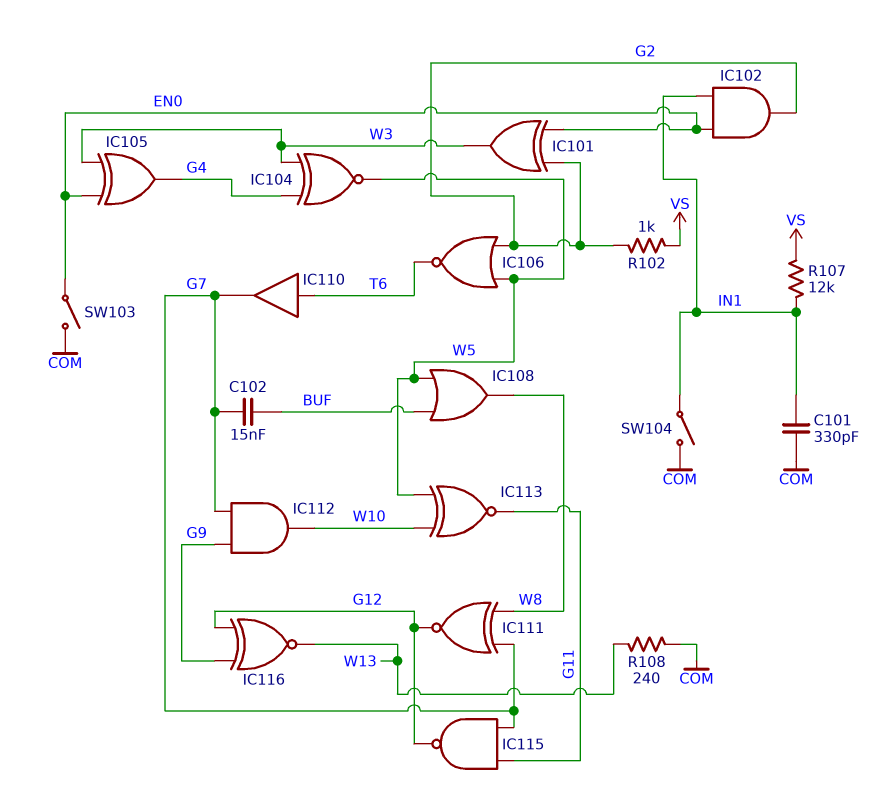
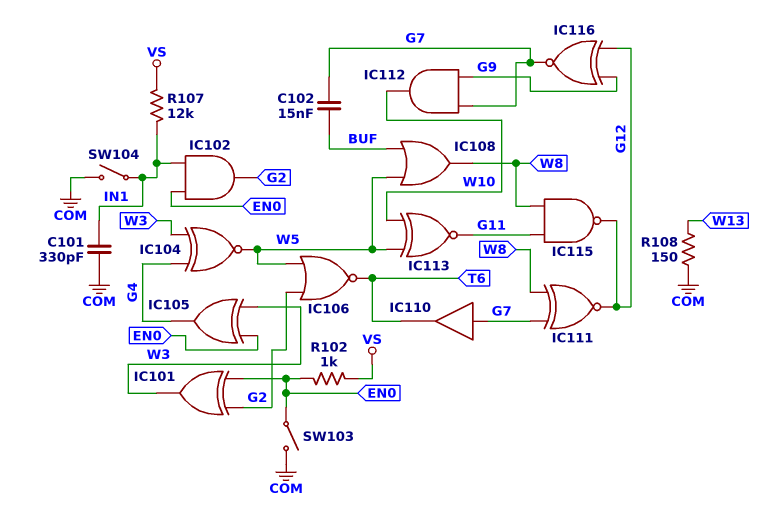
IC110: buffer (in T6, out G7) -> buffer (in G7, out T6)
IC115: NAND (in G7, in G11, out G12) -> NAND (in G11, in W8, out G12)
IC116: XNOR (in G9, in G12, out W13) -> XNOR (in G9, in G12, out G7)
R102: 1k (G2, VS) -> 1k (EN0, VS)
R108: 240 (COM, W13) -> 150 (COM, W13)

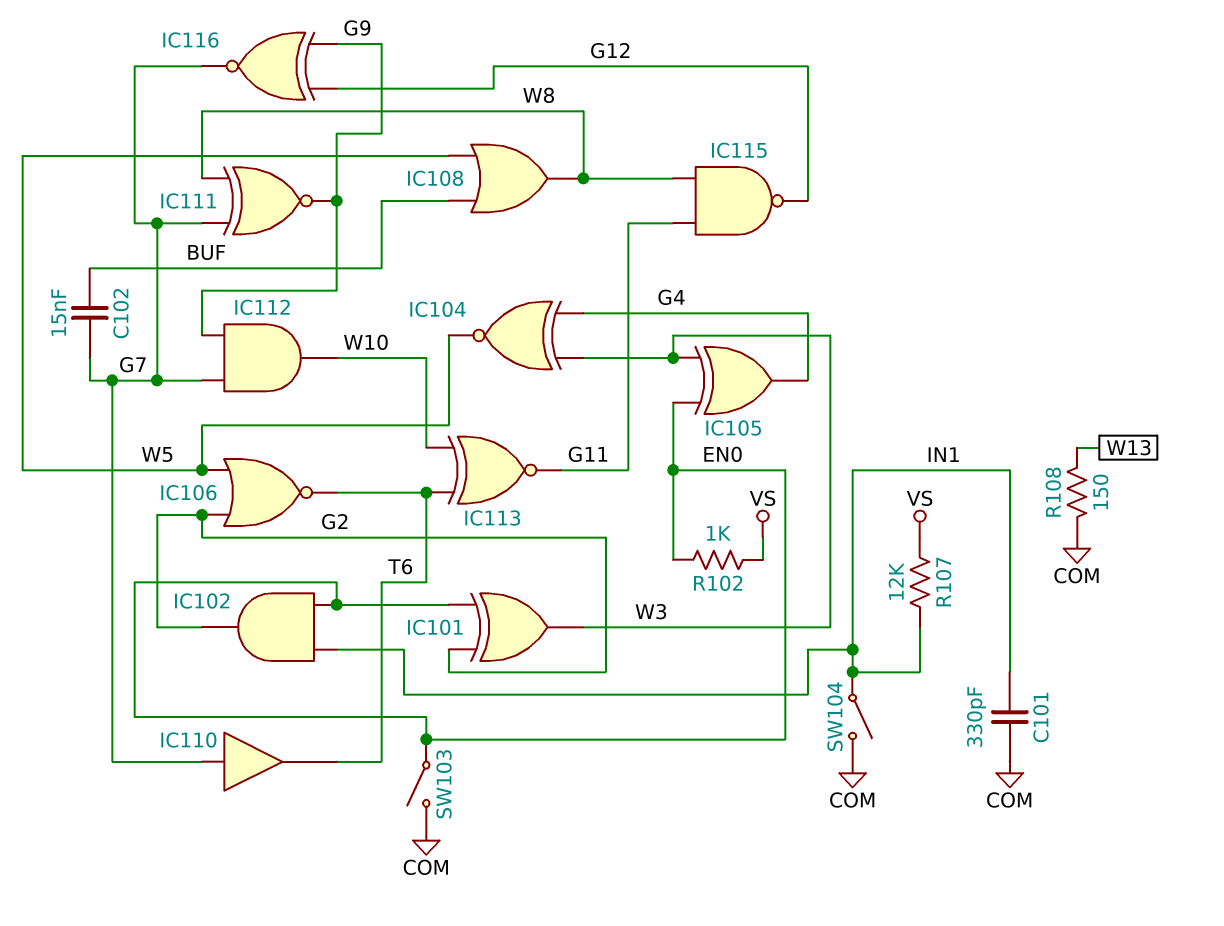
IC111: XNOR (in G7, in W8, out G12) -> XNOR (in G7, in W8, out G9)
IC113: XNOR (in W5, in W10, out G11) -> XNOR (in T6, in W10, out G11)

